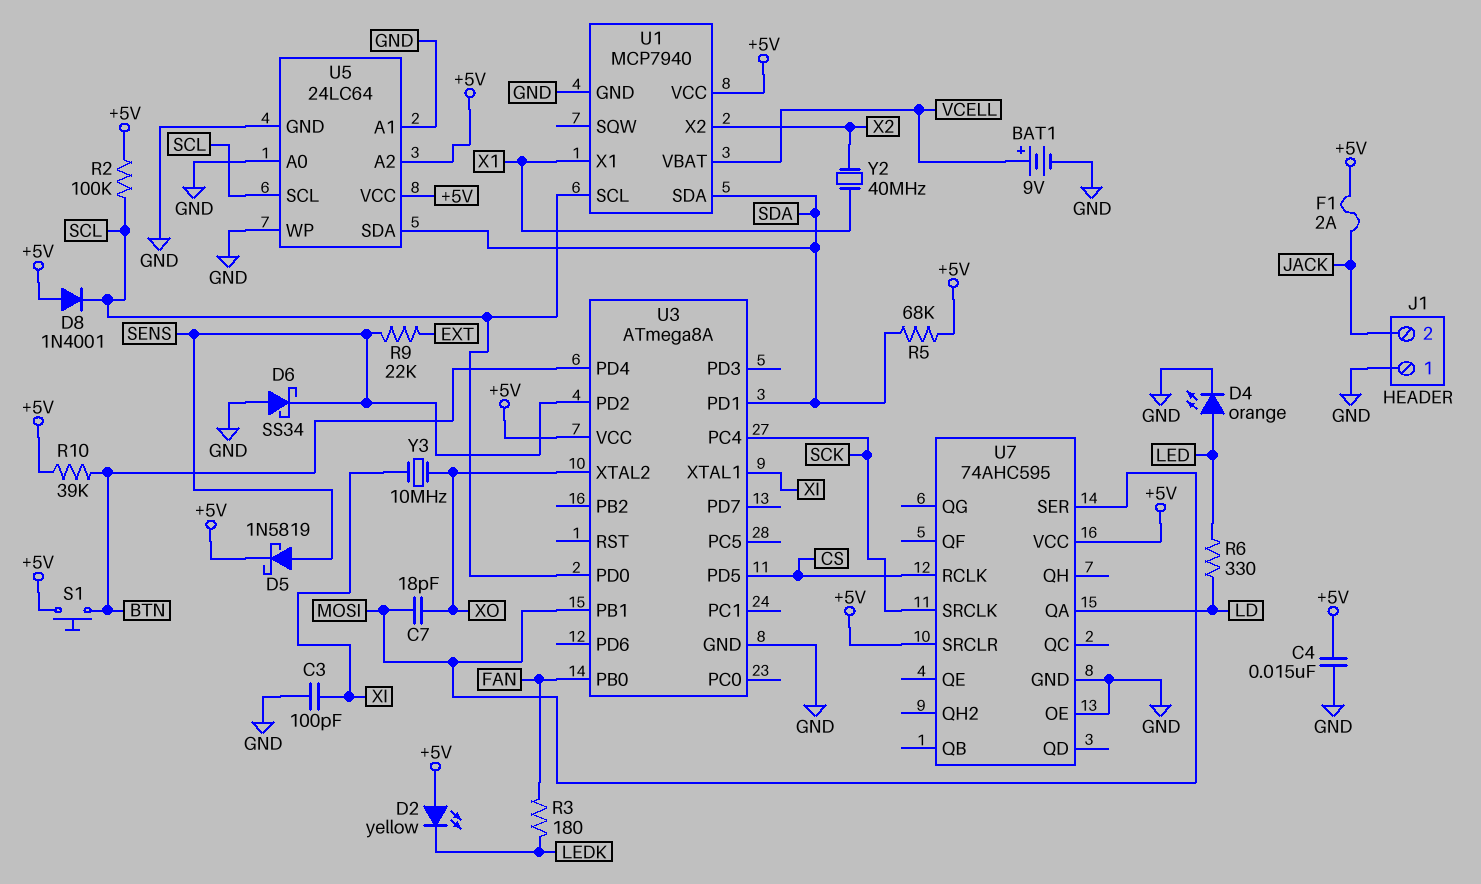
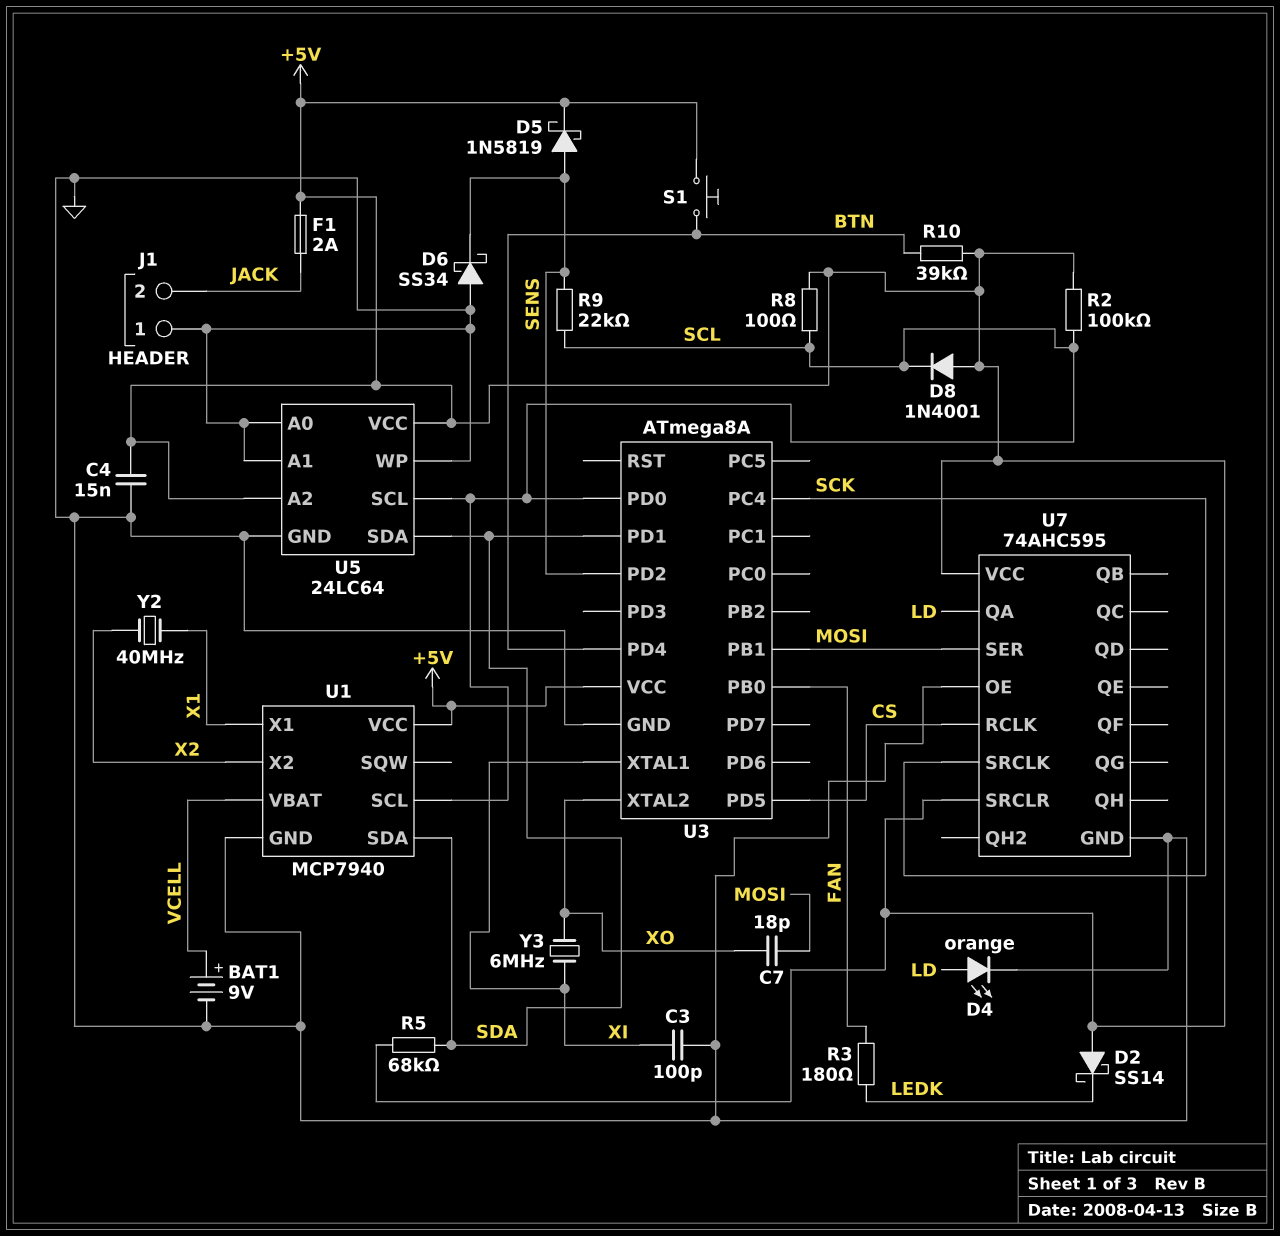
D2: LED yellow (A +5V, K LEDK) -> schottky SS14 (A +5V, K LEDK)
D4: LED orange (A LED, K GND) -> LED orange (A LD, K GND)
R6: 330 (LD, LED) -> none
R8: none -> 100 (+5V, SCL)
R9: 22k (EXT, SENS) -> 22k (SCL, SENS)
Y3: 10MHz (XI, XO) -> 6MHz (XI, XO)

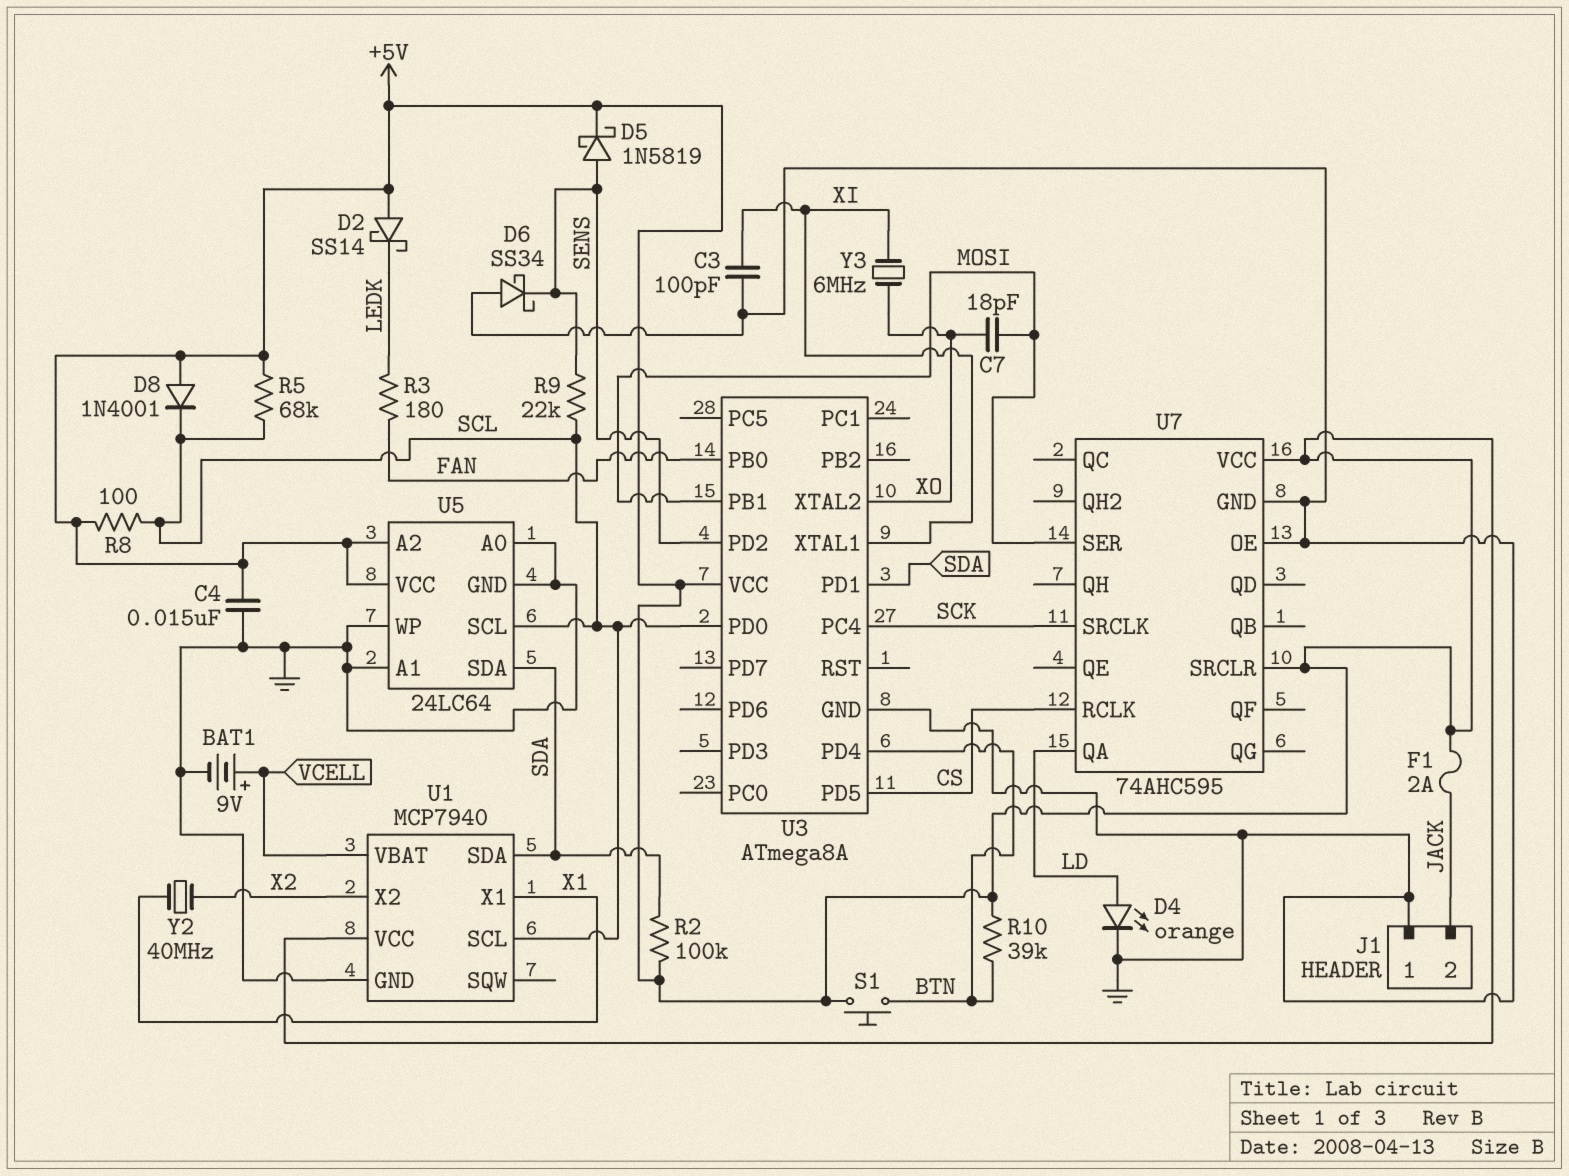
R2: 100k (+5V, SCL) -> 100k (+5V, SDA)
R5: 68k (+5V, SDA) -> 68k (+5V, SCL)

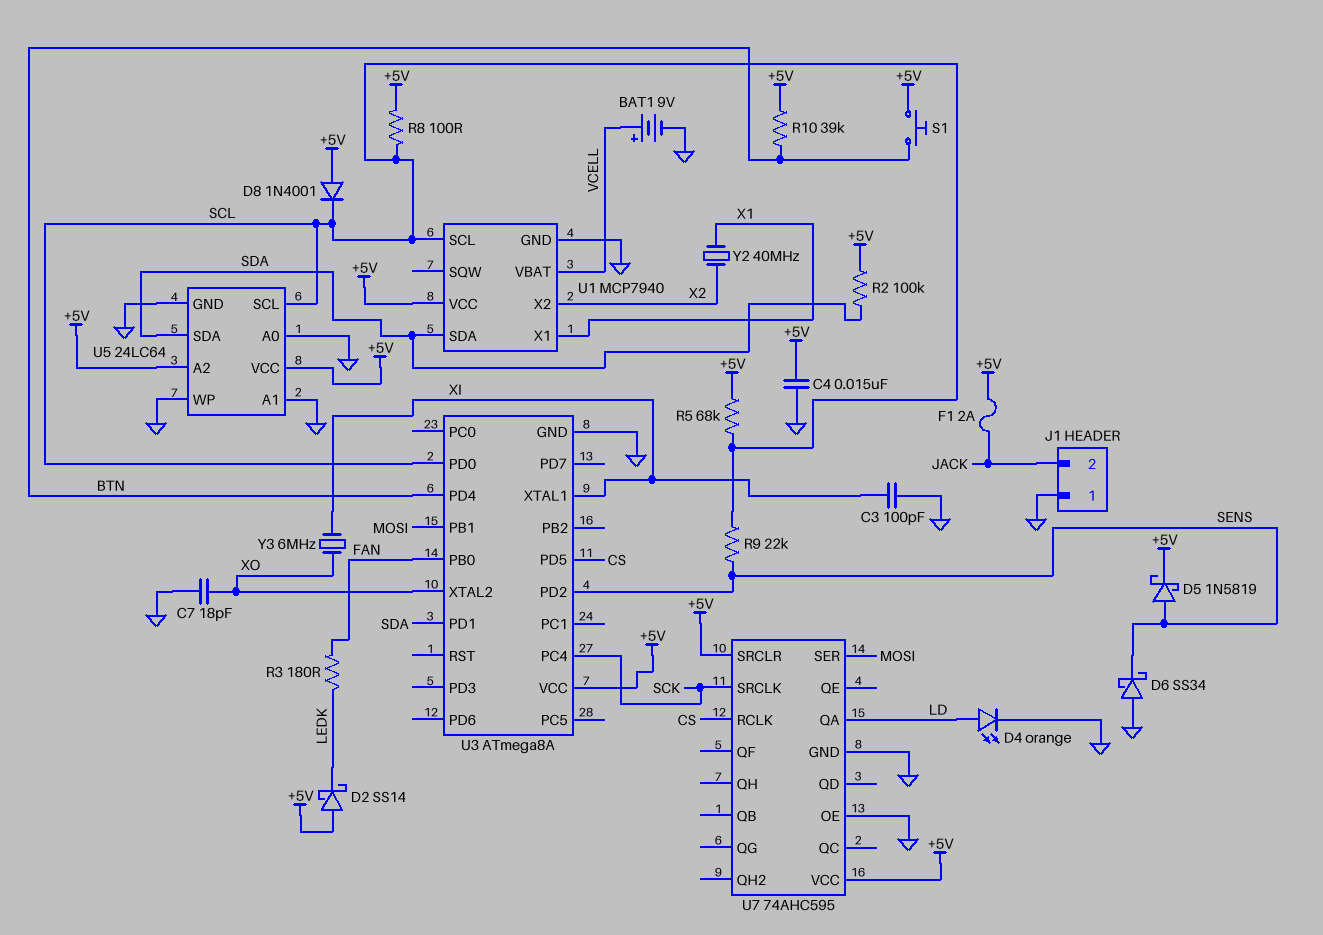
C7: 18pF (MOSI, XO) -> 18pF (GND, XO)

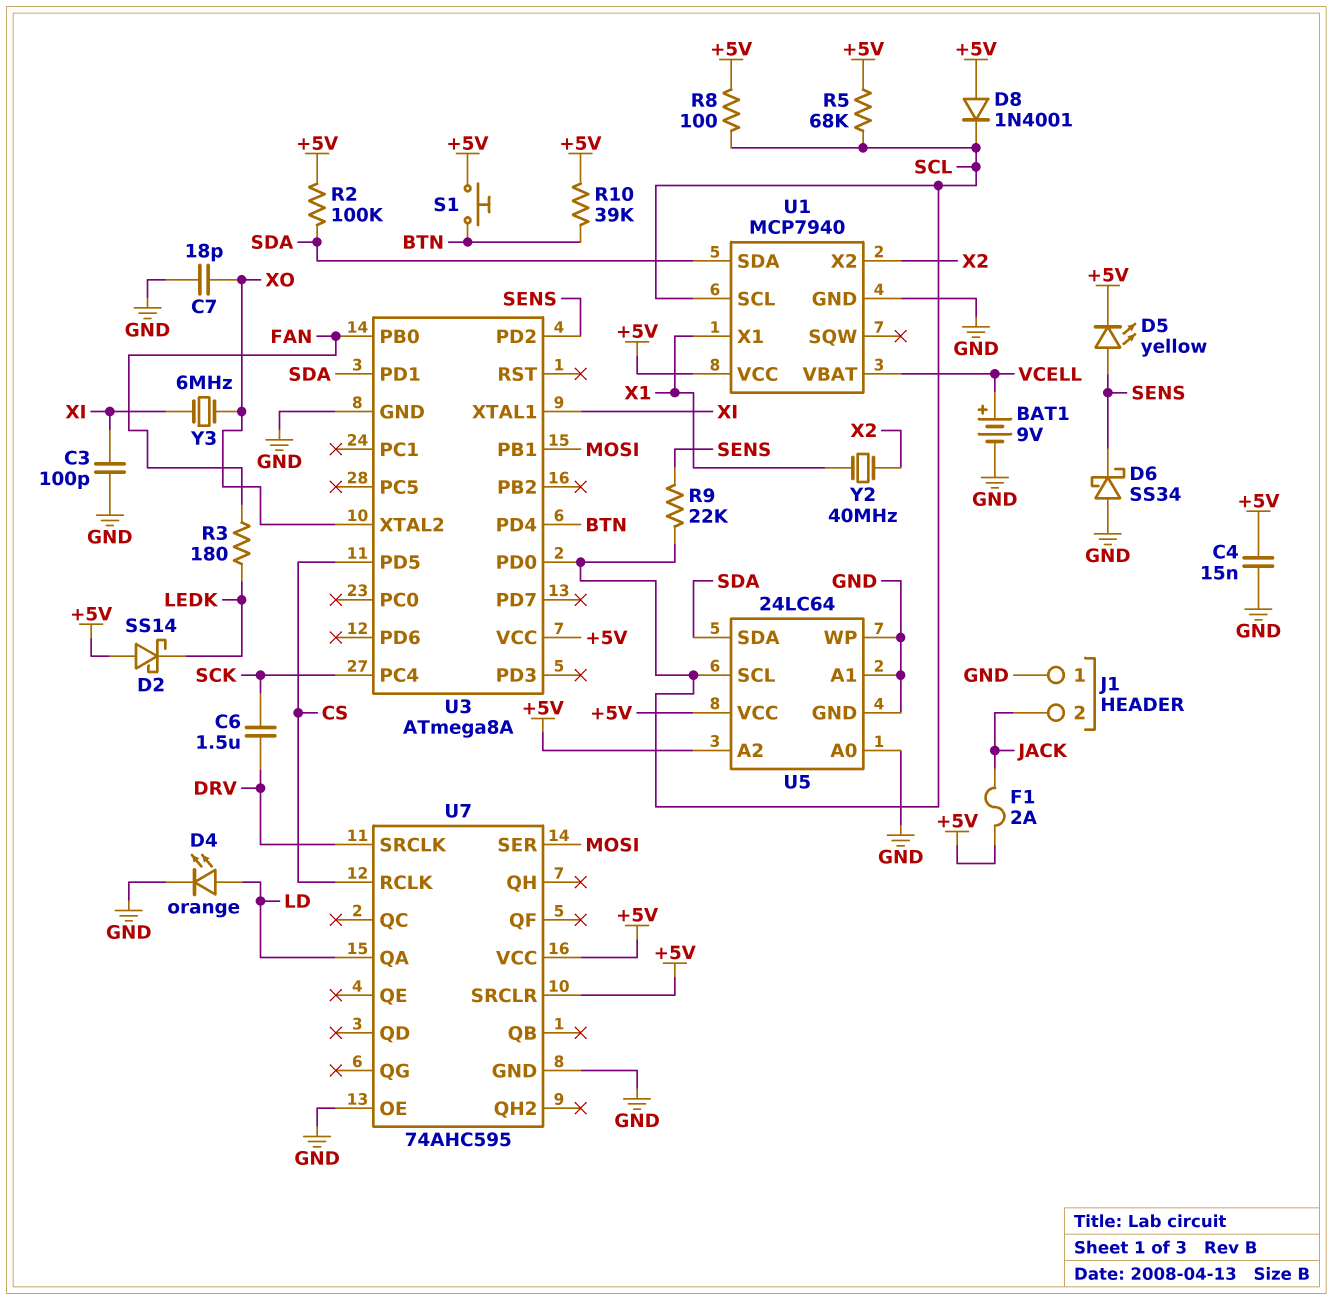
C6: none -> 1.5uF (DRV, SCK)
D5: schottky 1N5819 (A SENS, K +5V) -> LED yellow (A SENS, K +5V)
U7 pin SRCLK: SCK -> DRV

